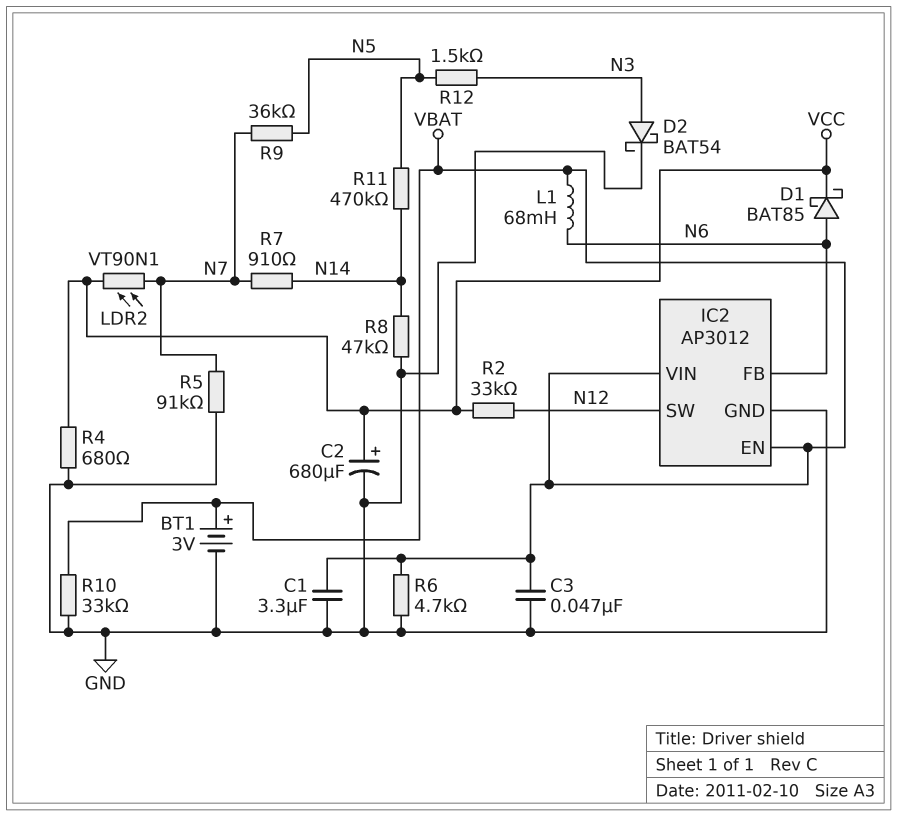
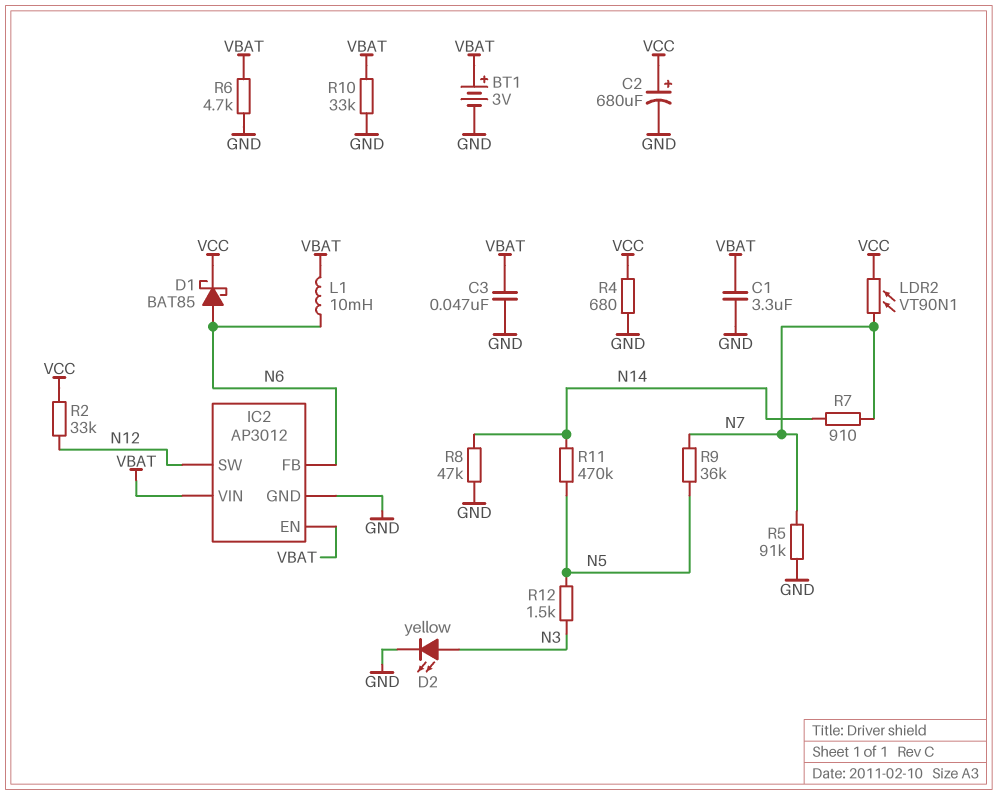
D2: schottky BAT54 (A N3, K GND) -> LED yellow (A N3, K GND)
L1: 68mH (N6, VBAT) -> 10mH (N6, VBAT)

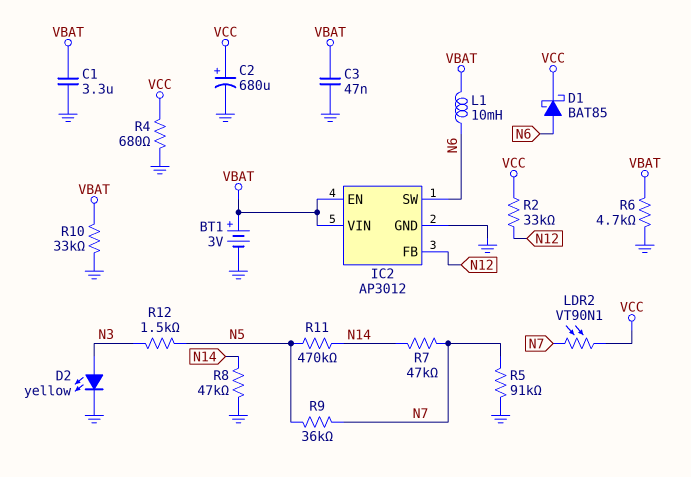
IC2 pin FB: N6 -> N12
IC2 pin SW: N12 -> N6
R7: 910 (N7, N14) -> 47k (N7, N14)

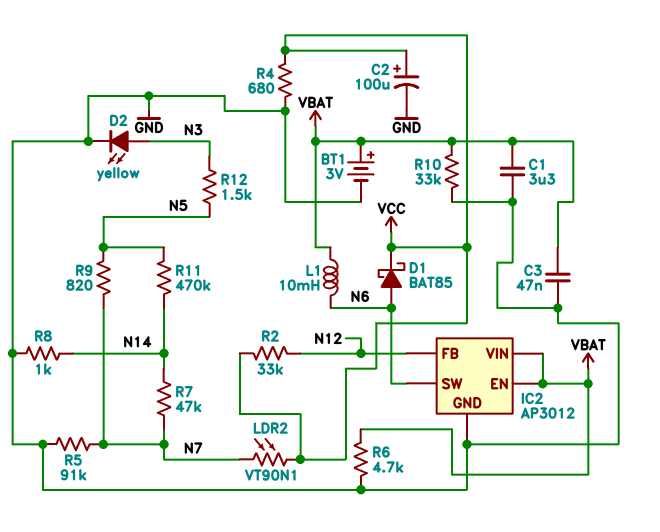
C2: 680uF (plus VCC, minus GND) -> 100uF (plus VCC, minus GND)
R8: 47k (GND, N14) -> 1k (GND, N14)
R9: 36k (N5, N7) -> 820 (N5, N7)

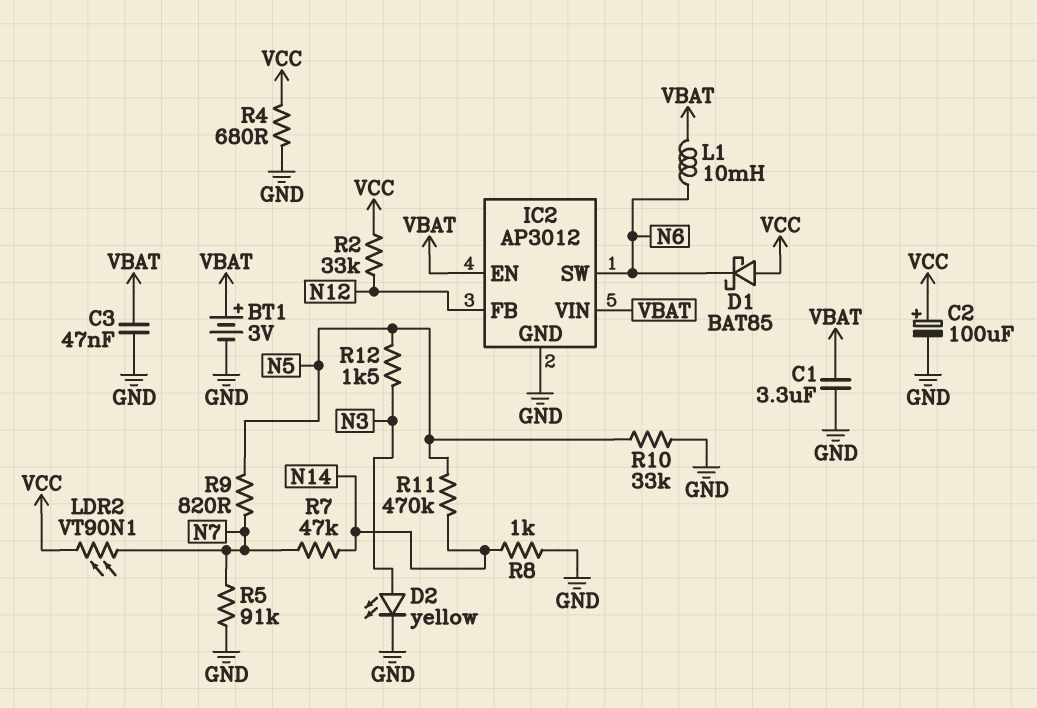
D1: schottky BAT85 (A N6, K VCC) -> schottky BAT85 (A VCC, K N6)
R6: 4.7k (GND, VBAT) -> none
R10: 33k (GND, VBAT) -> 33k (GND, N5)

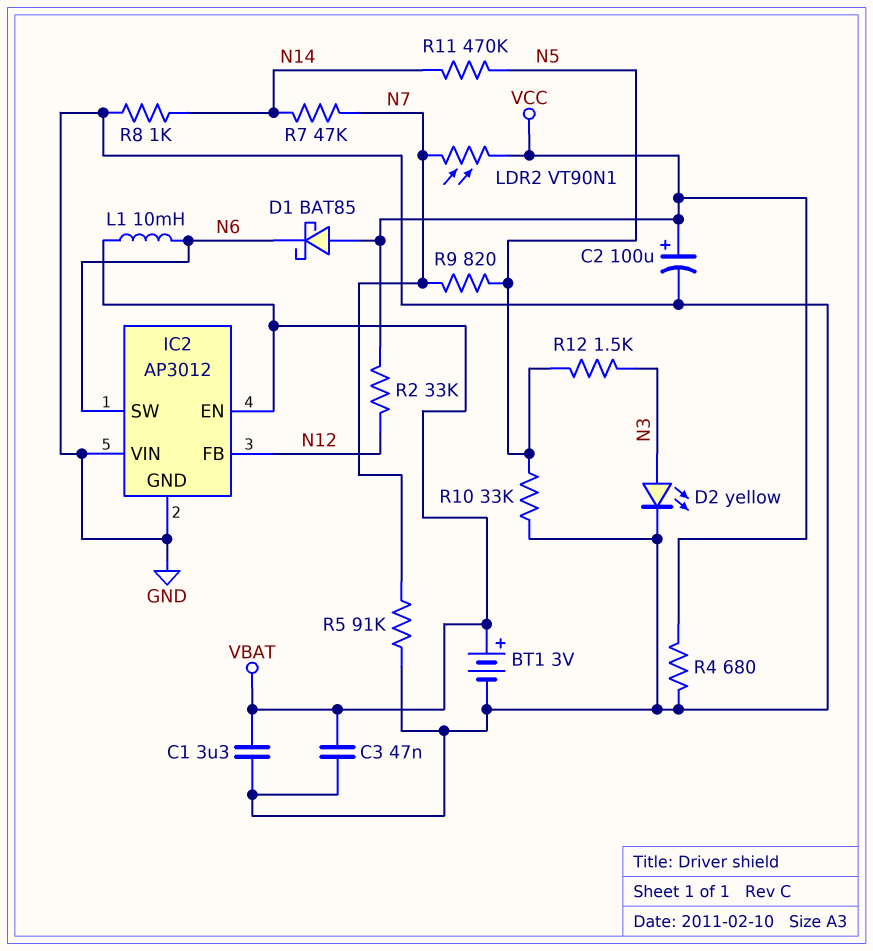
IC2 pin VIN: VBAT -> GND

